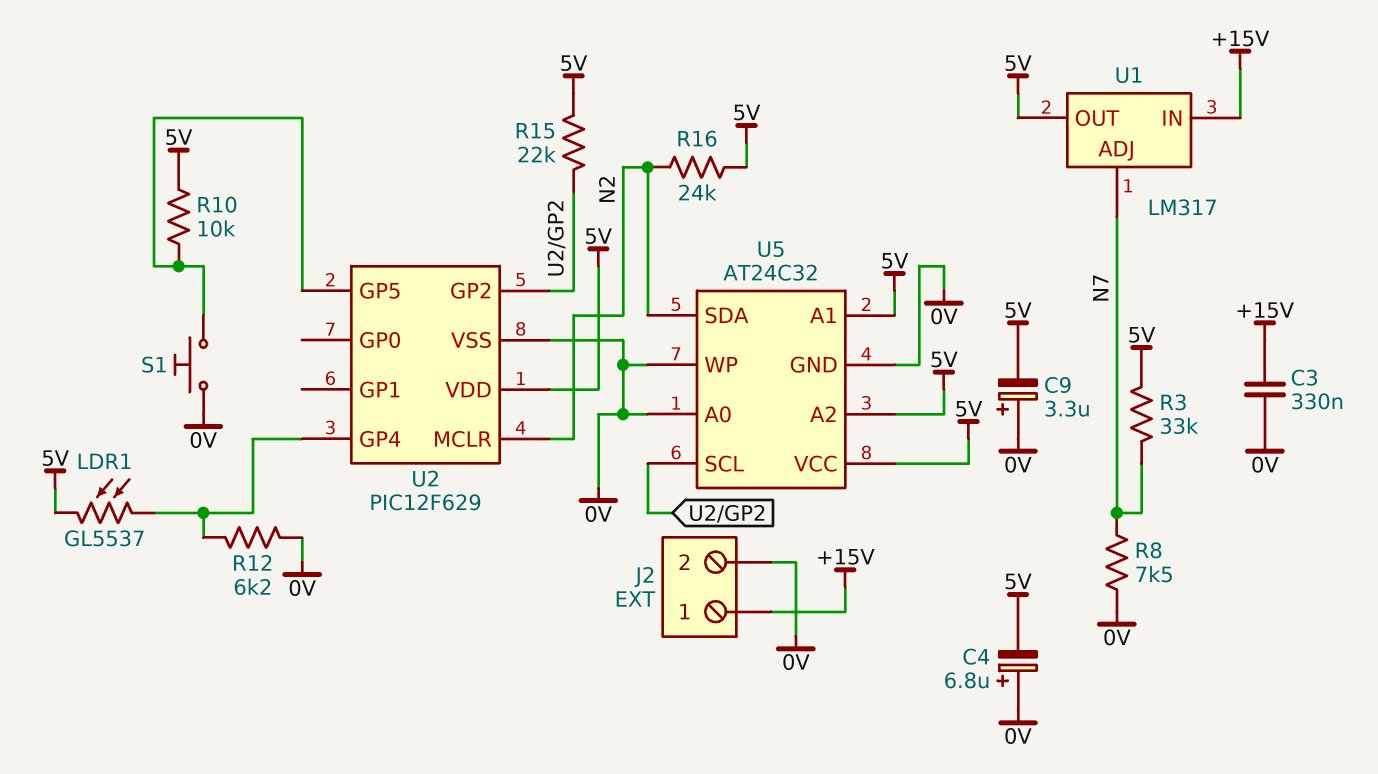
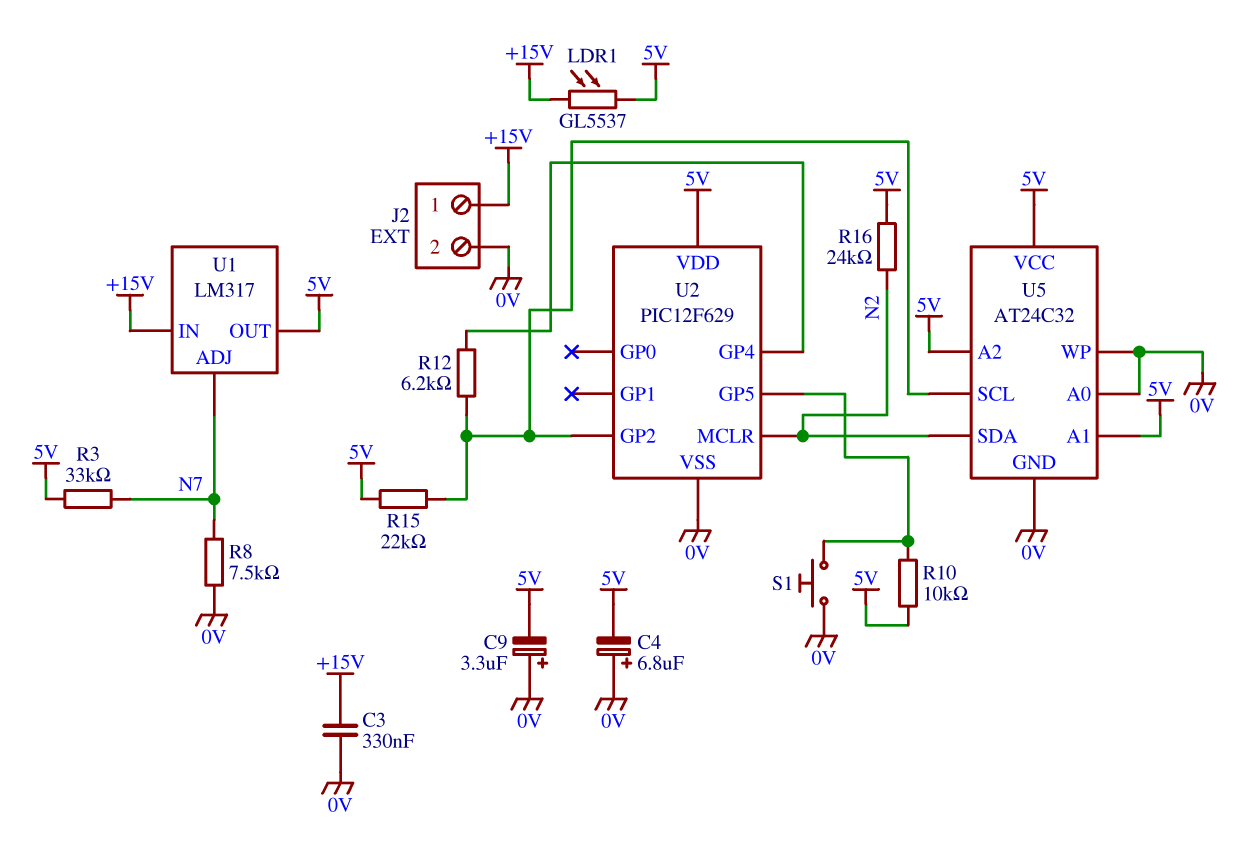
LDR1: GL5537 (5V, U2/GP4) -> GL5537 (+15V, 5V)
R12: 6.2k (0V, U2/GP4) -> 6.2k (U2/GP2, U2/GP4)

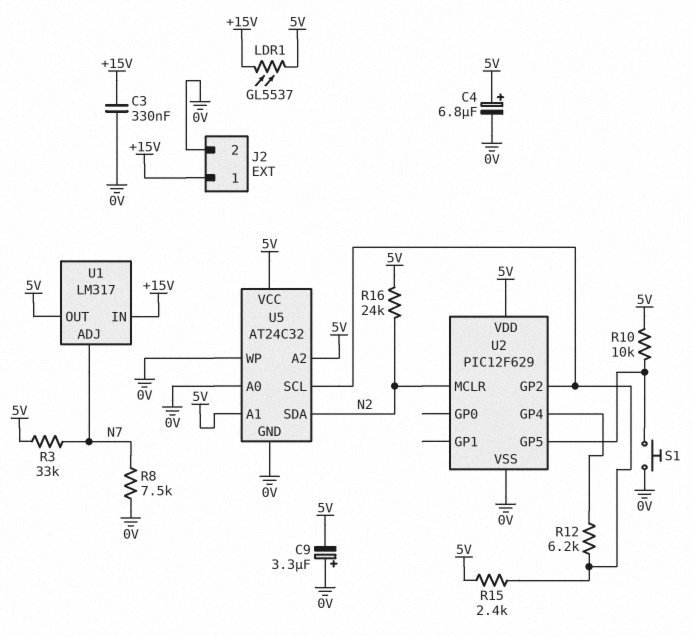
C4: 6.8uF (plus 0V, minus 5V) -> 6.8uF (plus 5V, minus 0V)
R15: 22k (5V, U2/GP2) -> 2.4k (5V, U2/GP2)

